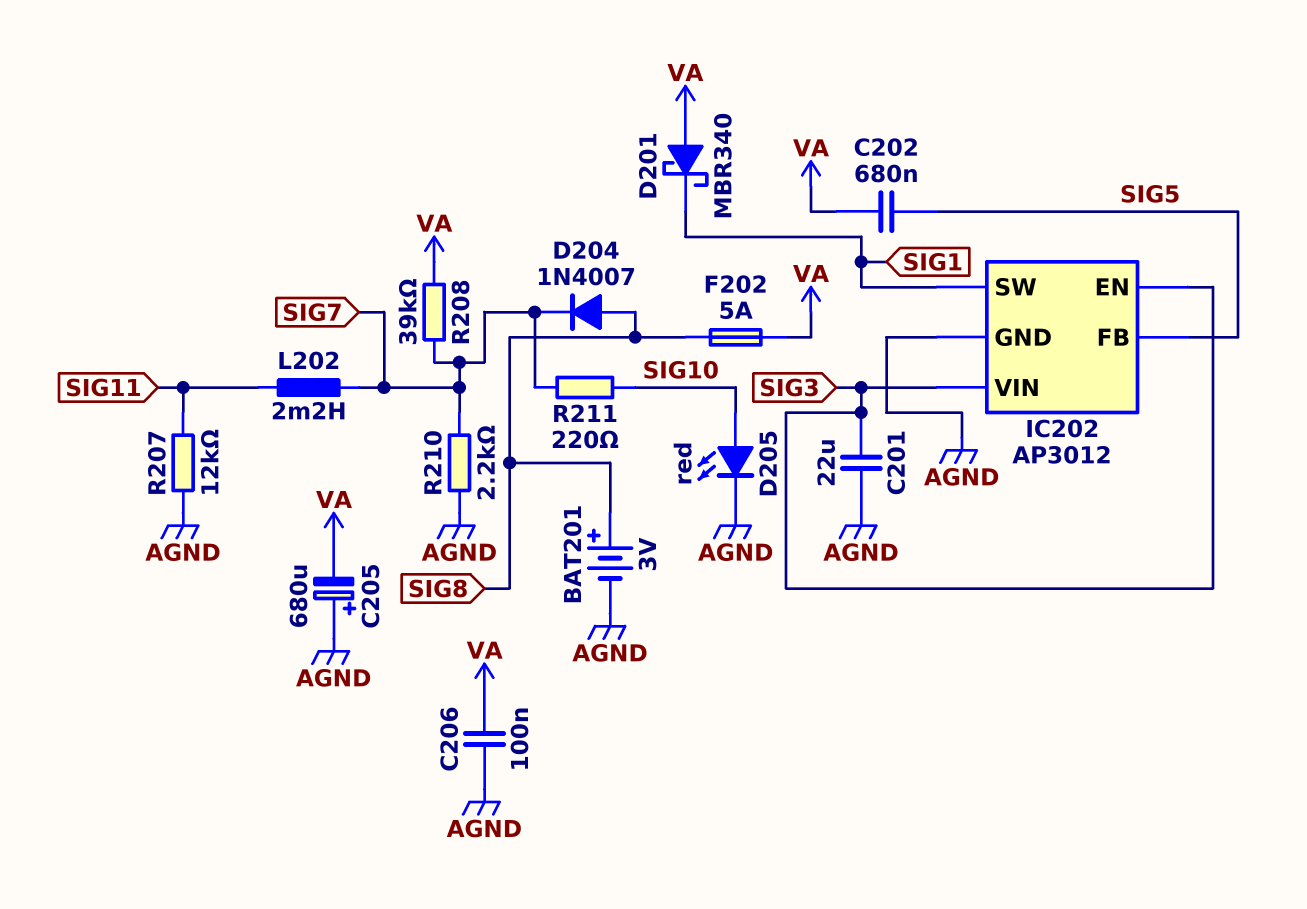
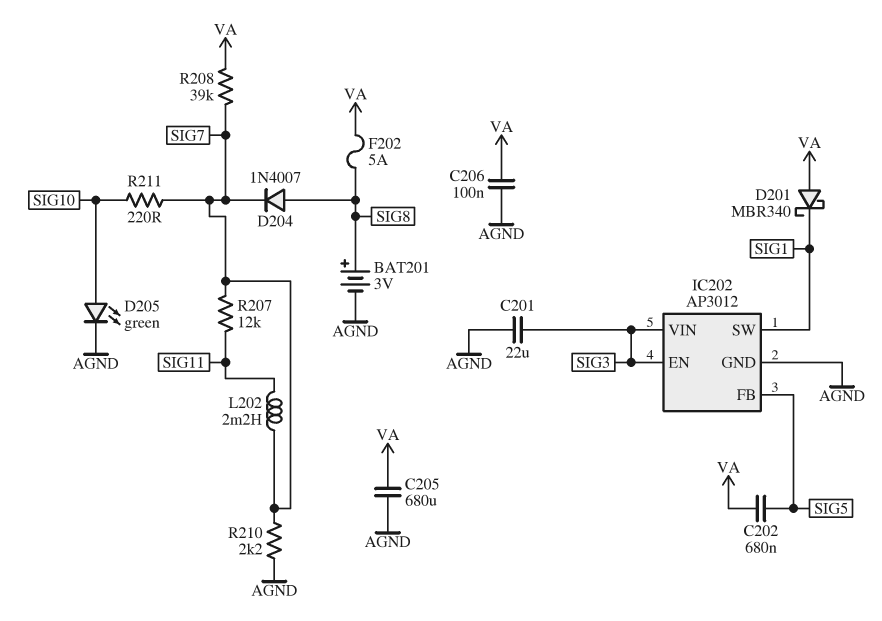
C205: 680uF (plus AGND, minus VA) -> 680uF (AGND, VA)
D205: LED red (A SIG10, K AGND) -> LED green (A SIG10, K AGND)
R207: 12k (AGND, SIG11) -> 12k (SIG7, SIG11)

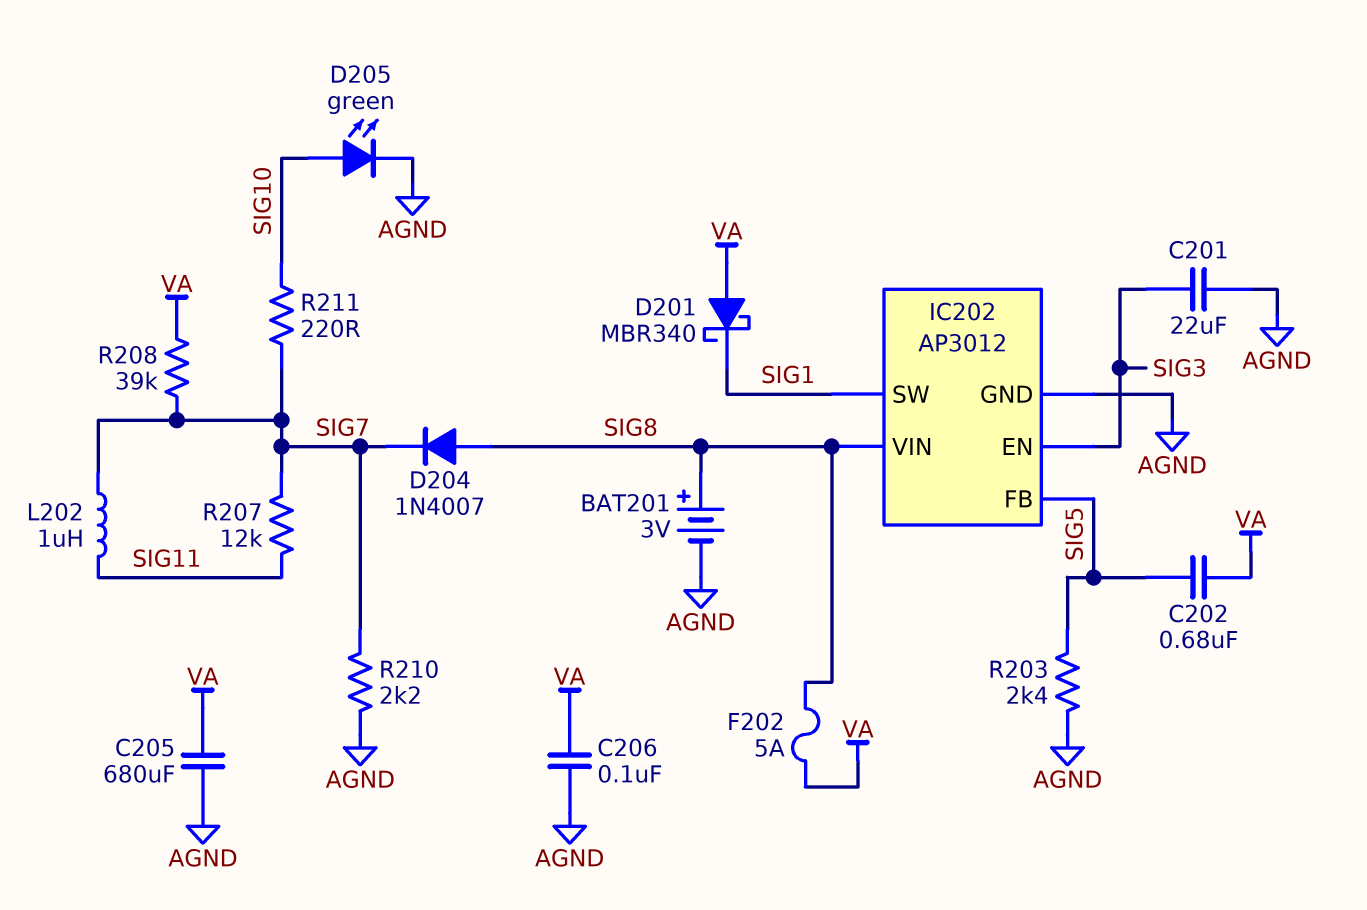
IC202 pin VIN: SIG3 -> SIG8
L202: 2.2mH (SIG7, SIG11) -> 1uH (SIG7, SIG11)
R203: none -> 2.4k (AGND, SIG5)

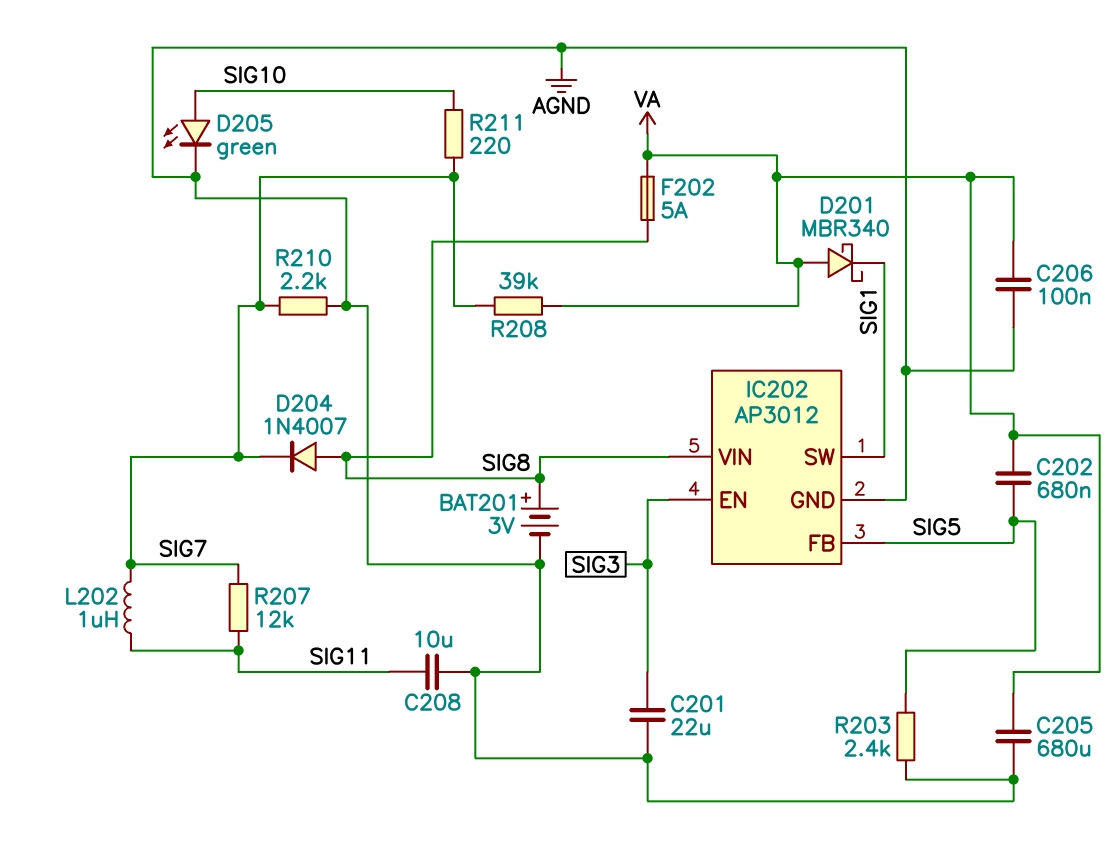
C208: none -> 10uF (AGND, SIG11)

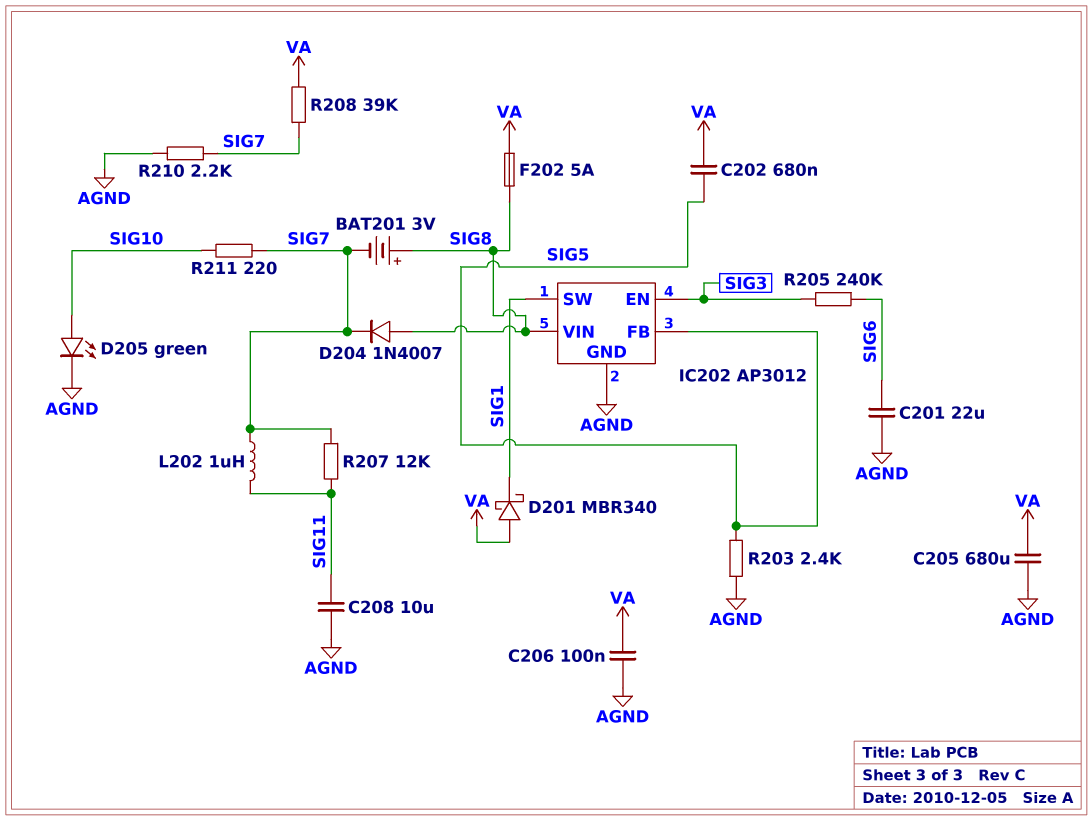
BAT201: 3V (plus SIG8, minus AGND) -> 3V (plus SIG8, minus SIG7)
C201: 22uF (AGND, SIG3) -> 22uF (AGND, SIG6)
R205: none -> 240k (SIG3, SIG6)

